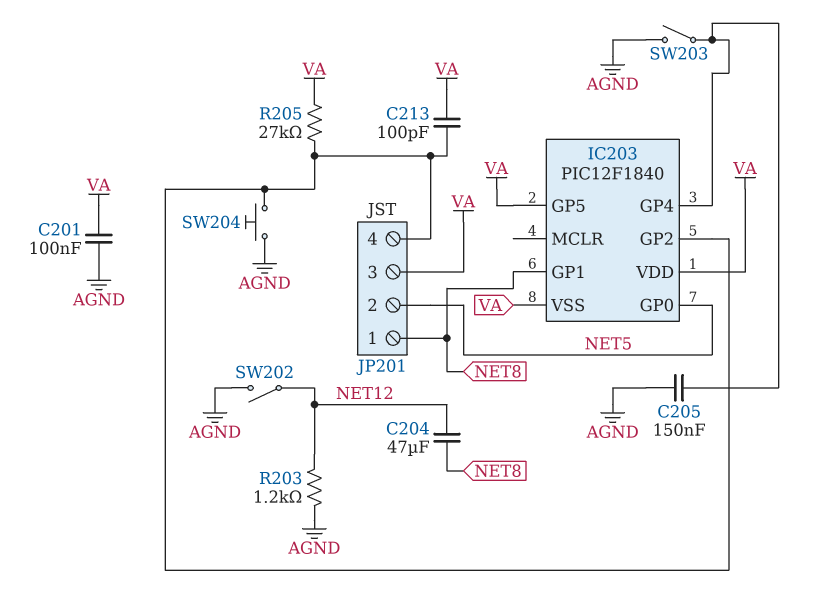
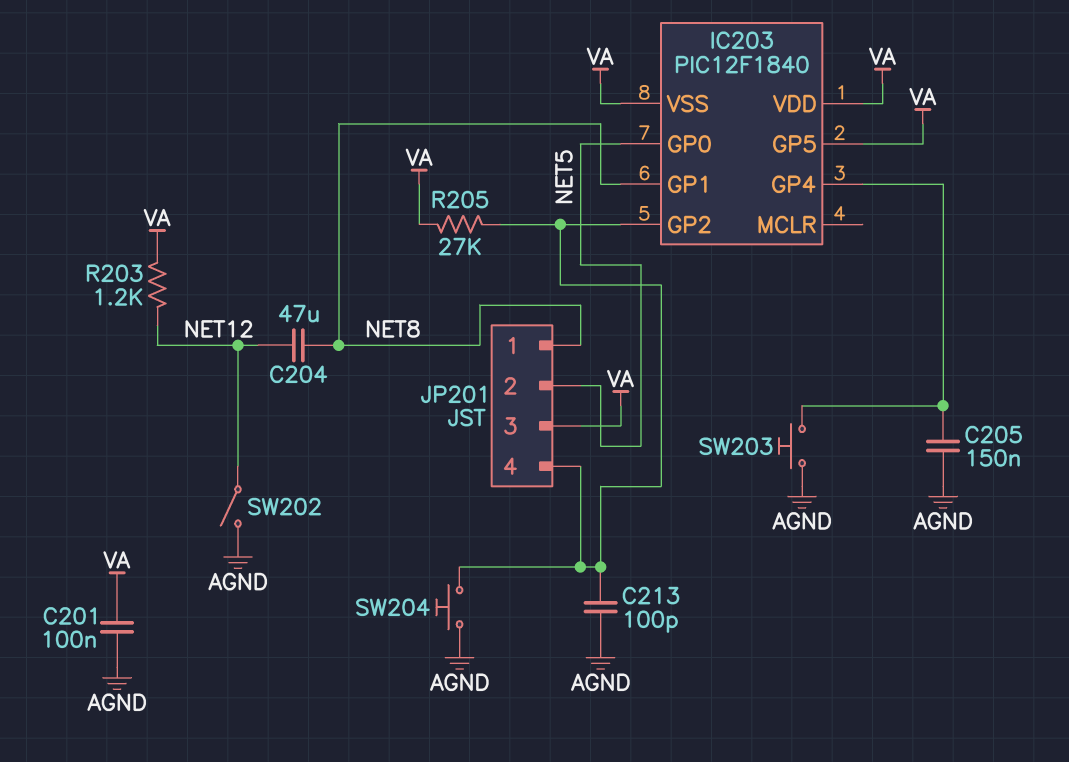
C213: 100pF (IC203/GP2, VA) -> 100pF (AGND, IC203/GP2)
R203: 1.2k (AGND, NET12) -> 1.2k (NET12, VA)
SW203: switch (AGND, IC203/GP4) -> button (AGND, IC203/GP4)

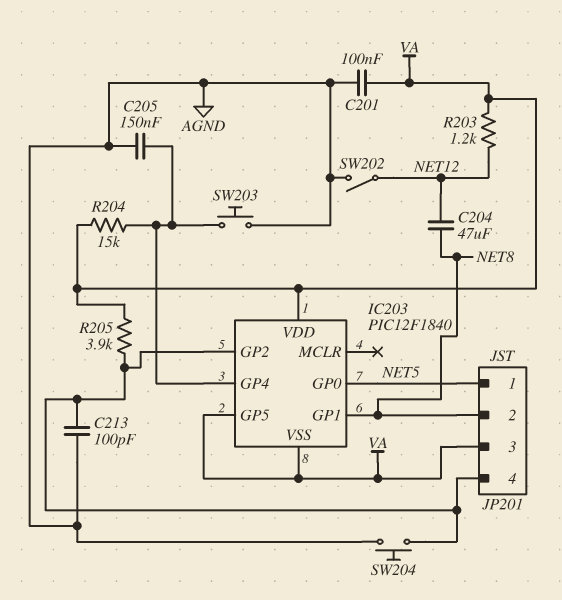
JP201 pin 1: NET8 -> NET5
JP201 pin 2: NET5 -> NET8
R204: none -> 15k (IC203/GP4, VA)
R205: 27k (IC203/GP2, VA) -> 3.9k (IC203/GP2, VA)

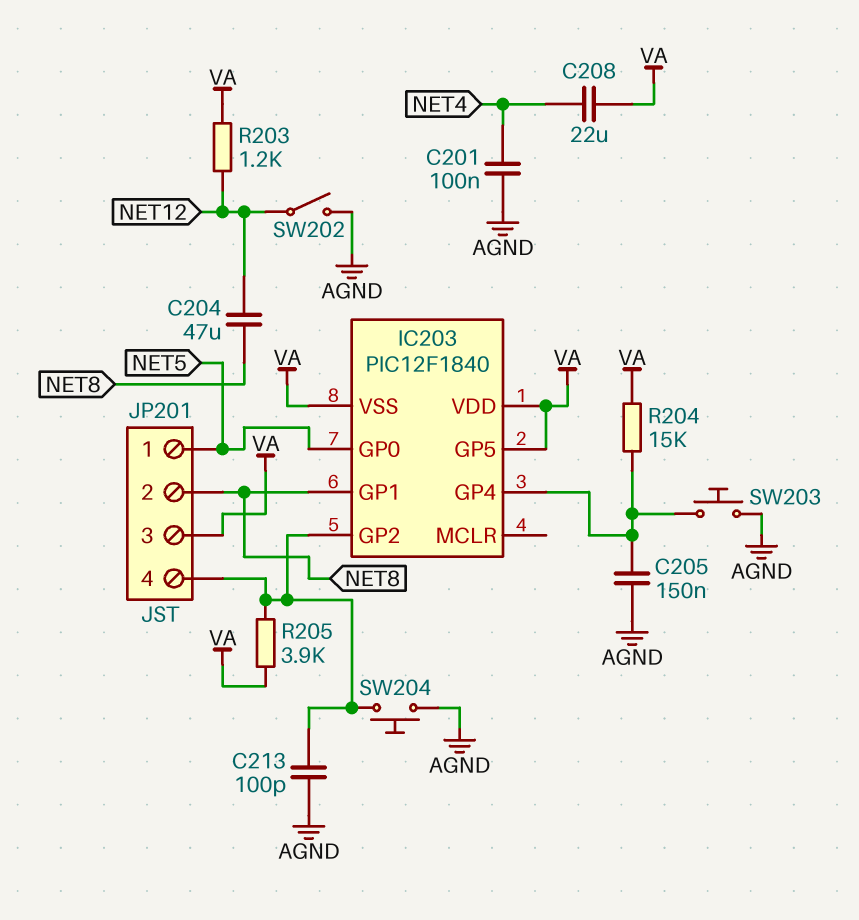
C201: 100nF (AGND, VA) -> 100nF (AGND, NET4)
C208: none -> 22uF (NET4, VA)

